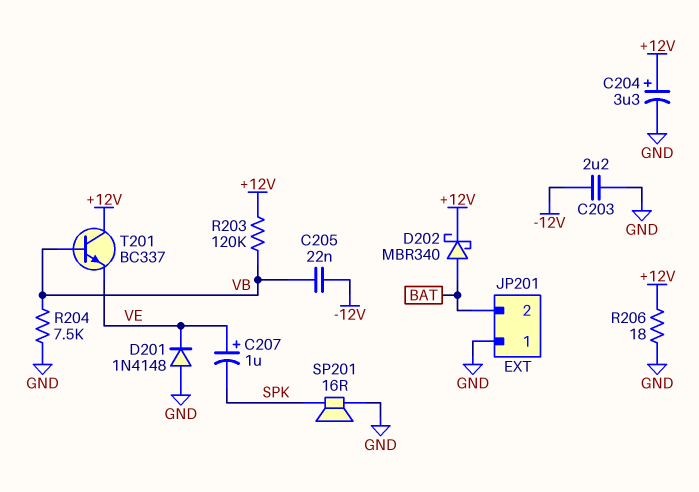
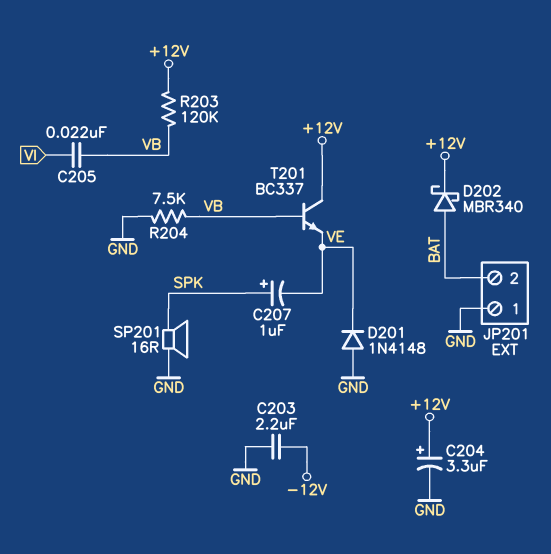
C205: 22nF (-12V, VB) -> 22nF (VB, VI)
C207: 1uF (plus VE, minus SPK) -> 1uF (plus SPK, minus VE)
R206: 18 (+12V, GND) -> none

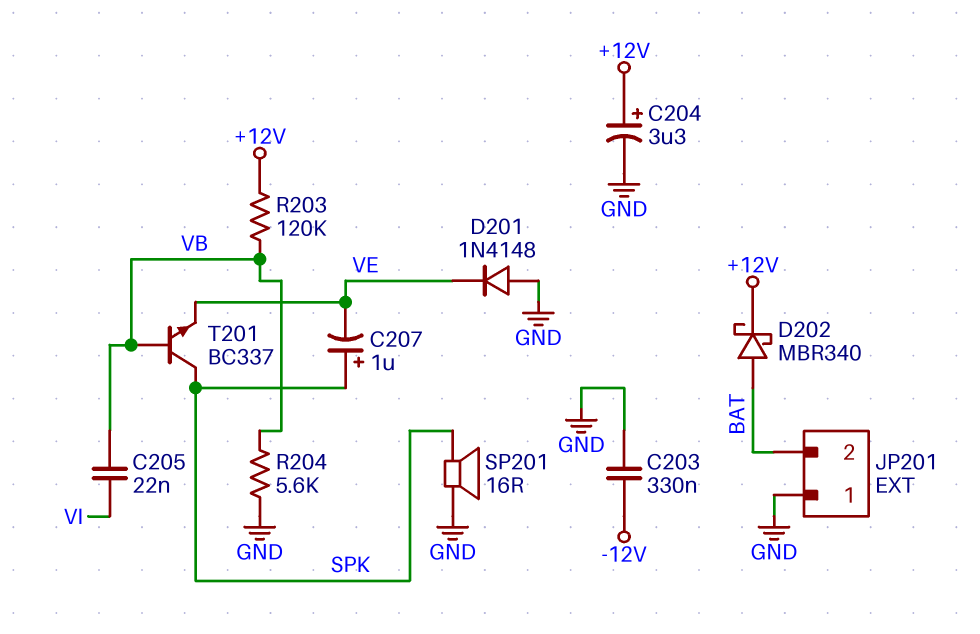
C203: 2.2uF (-12V, GND) -> 330nF (-12V, GND)
R204: 7.5k (GND, VB) -> 5.6k (GND, VB)
T201: NPN BC337 (B VB, C +12V, E VE) -> NPN BC337 (B VB, C SPK, E VE)

